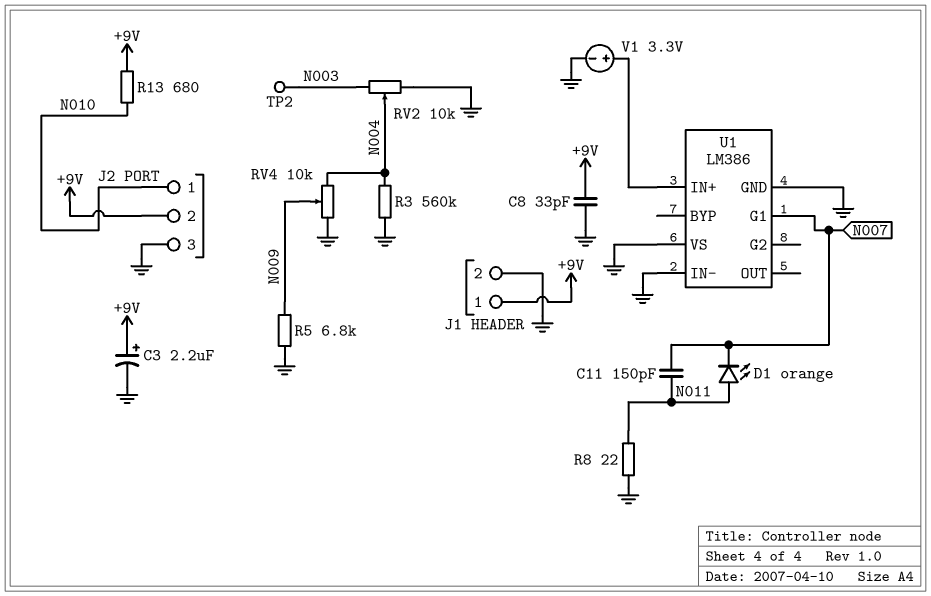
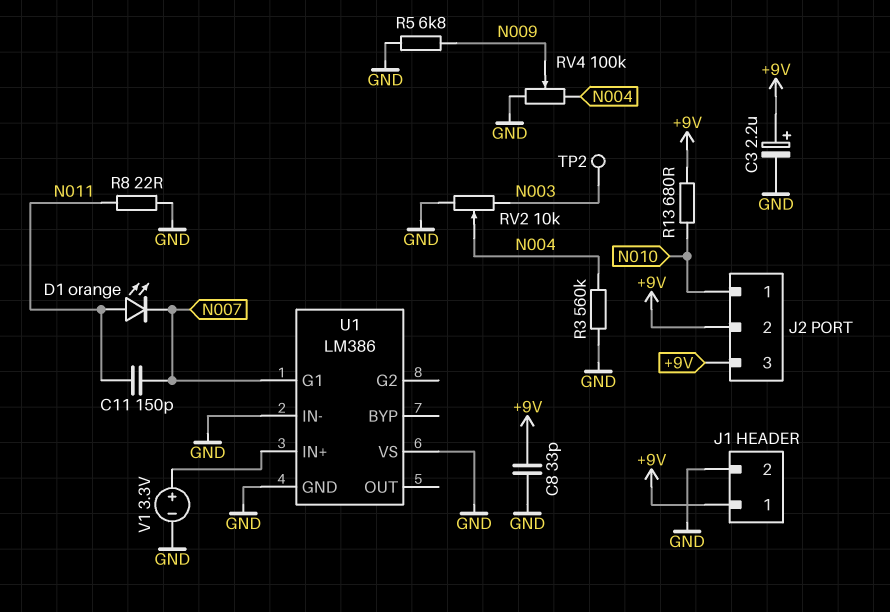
J2 pin 3: GND -> +9V
RV4: 10k (GND, N004, wiper N009) -> 100k (GND, N004, wiper N009)

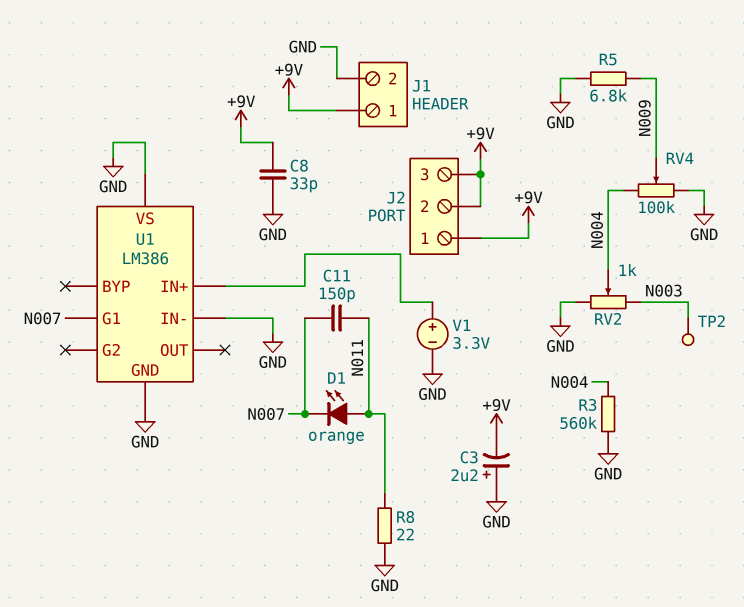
C3: 2.2uF (plus +9V, minus GND) -> 2.2uF (plus GND, minus +9V)
J2 pin 1: N010 -> +9V
R13: 680 (+9V, N010) -> none
RV2: 10k (GND, N003, wiper N004) -> 1k (GND, N003, wiper N004)

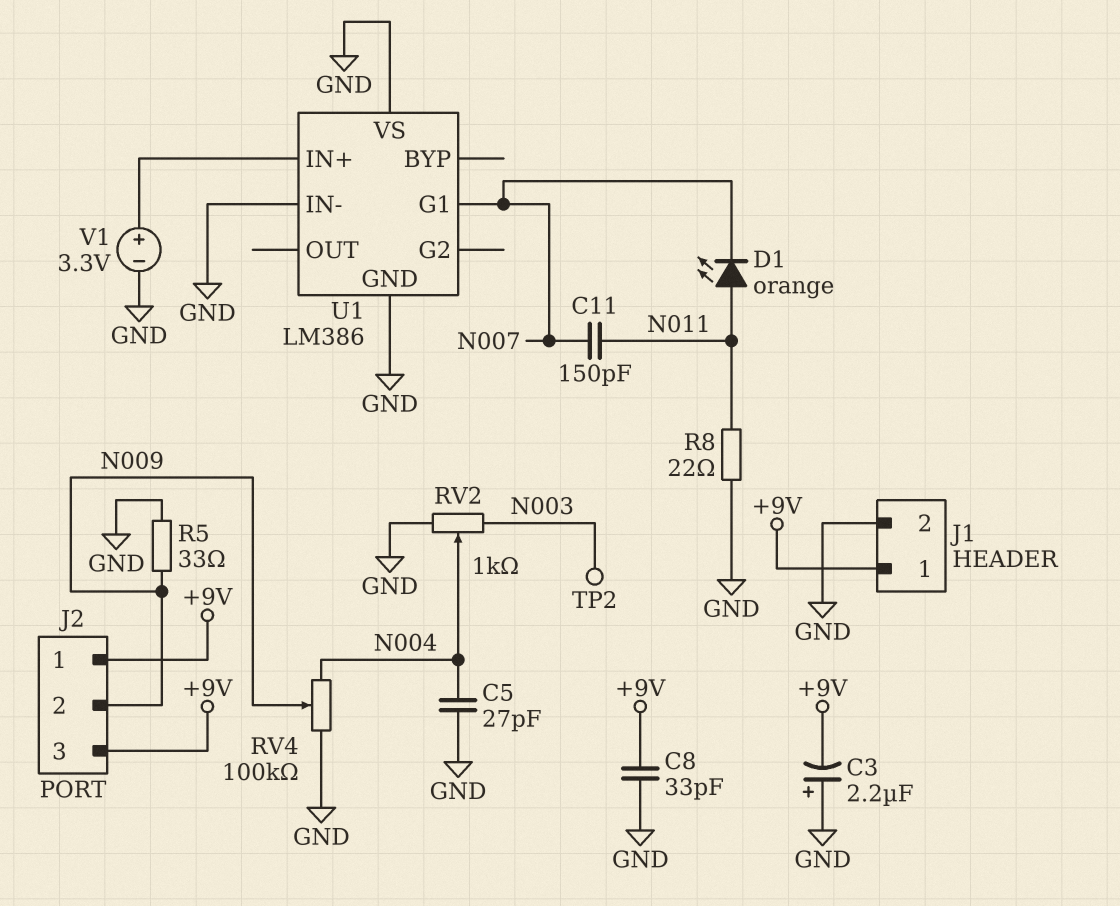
C5: none -> 27pF (GND, N004)
J2 pin 2: +9V -> N009
R3: 560k (GND, N004) -> none
R5: 6.8k (GND, N009) -> 33 (GND, N009)

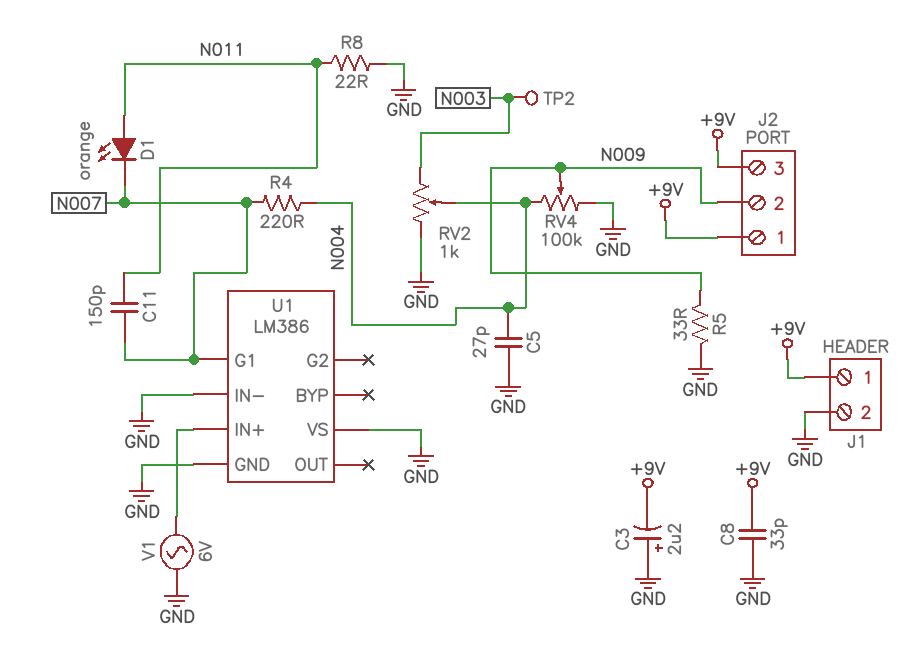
R4: none -> 220 (N004, N007)
V1: 3.3V (plus U1/IN+, minus GND) -> AC 6V (GND, U1/IN+)

